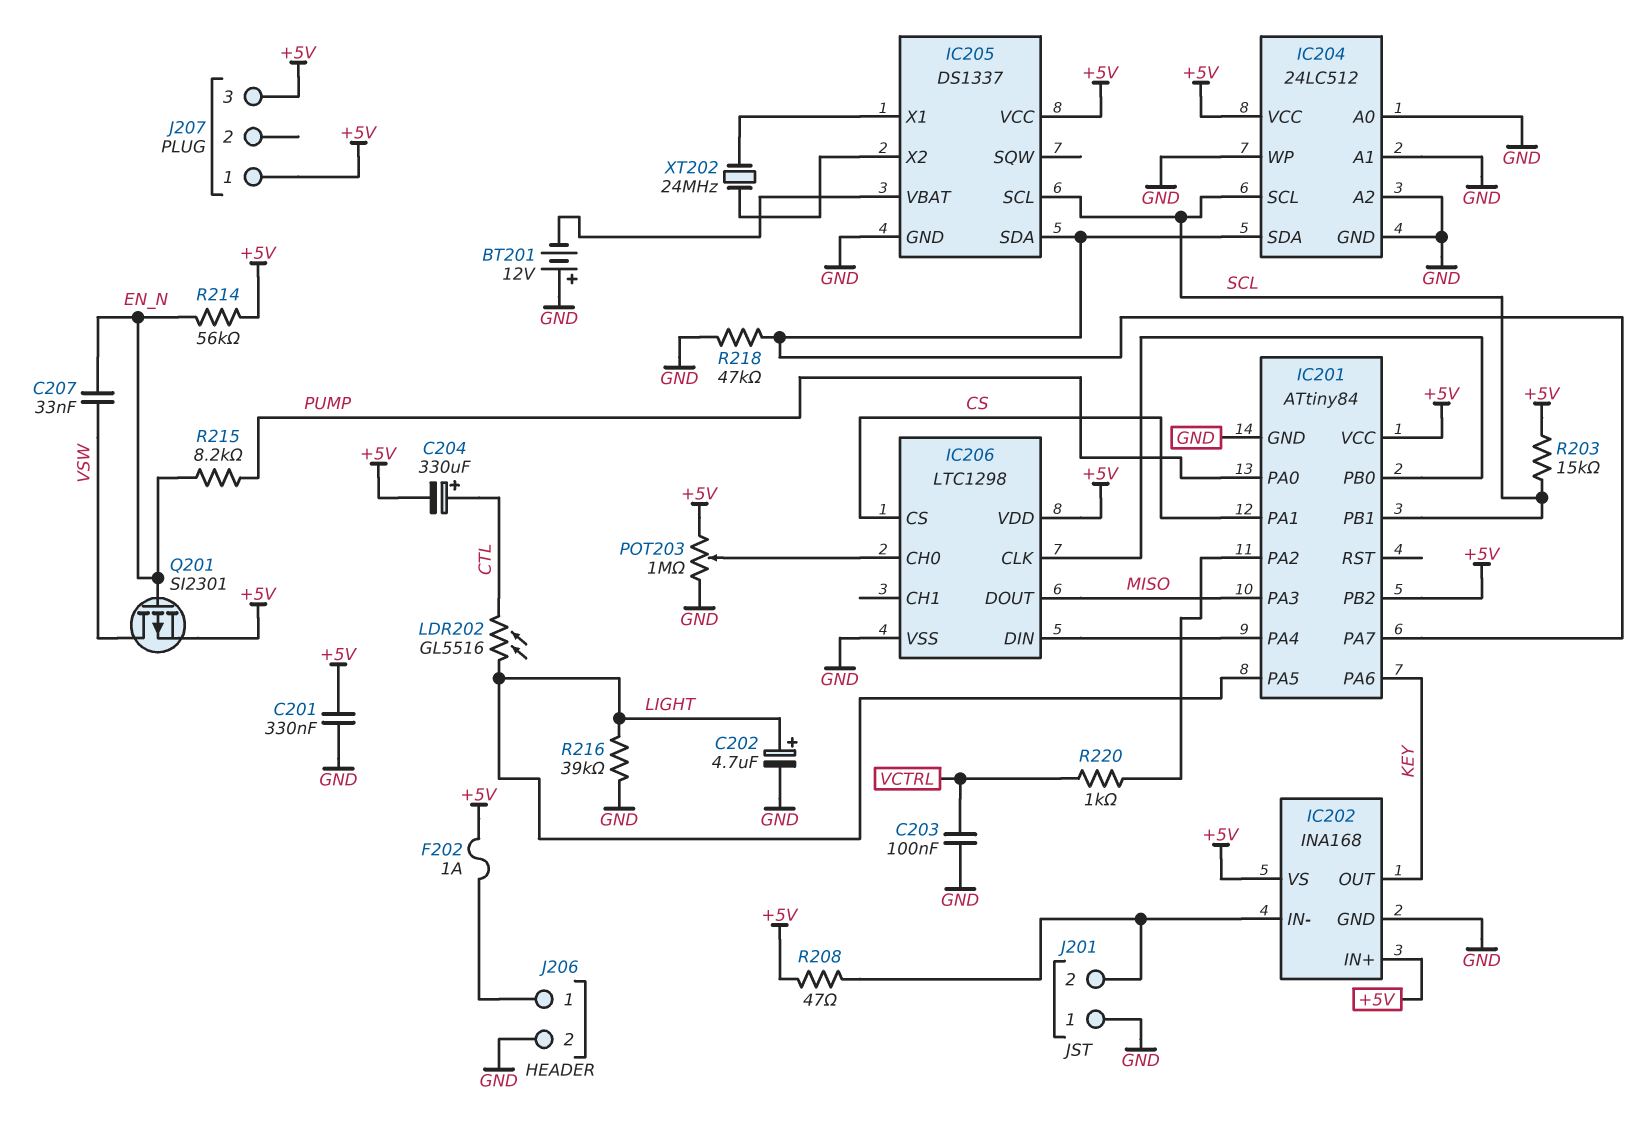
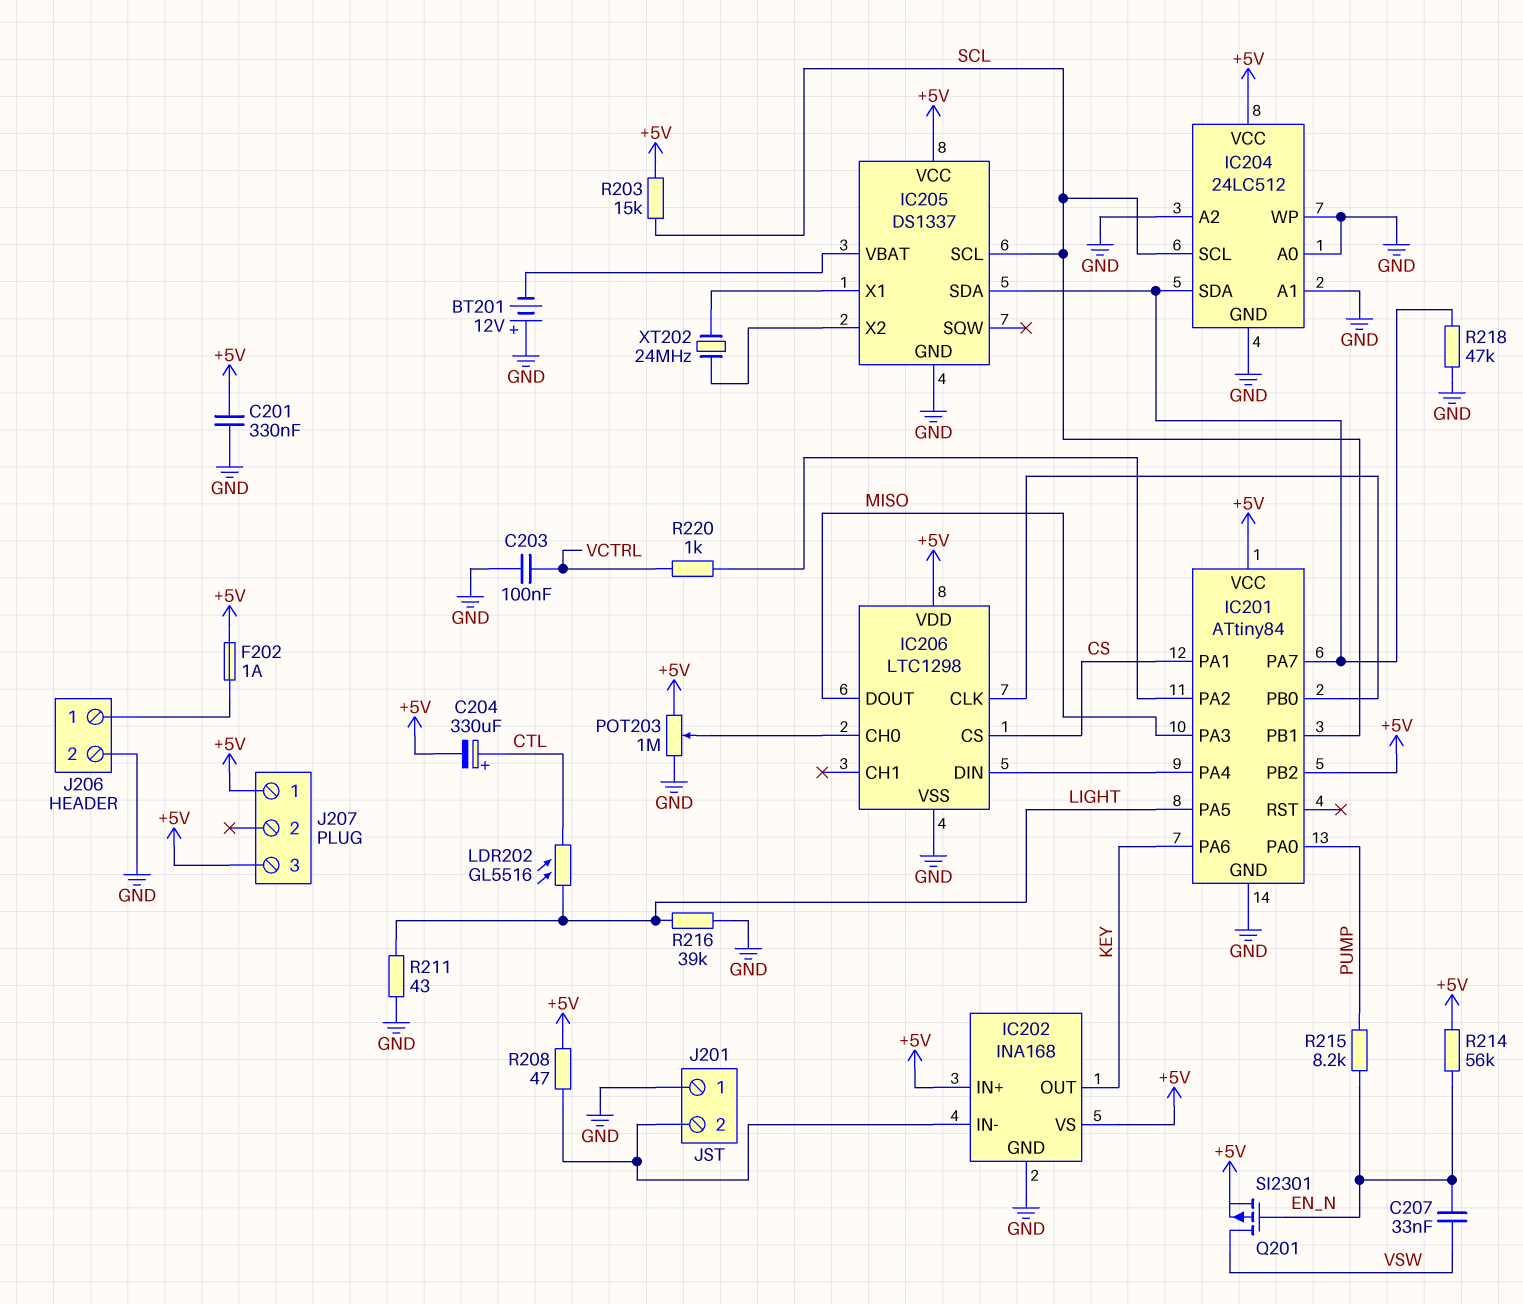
C202: 4.7uF (plus LIGHT, minus GND) -> none
R211: none -> 43 (GND, LIGHT)

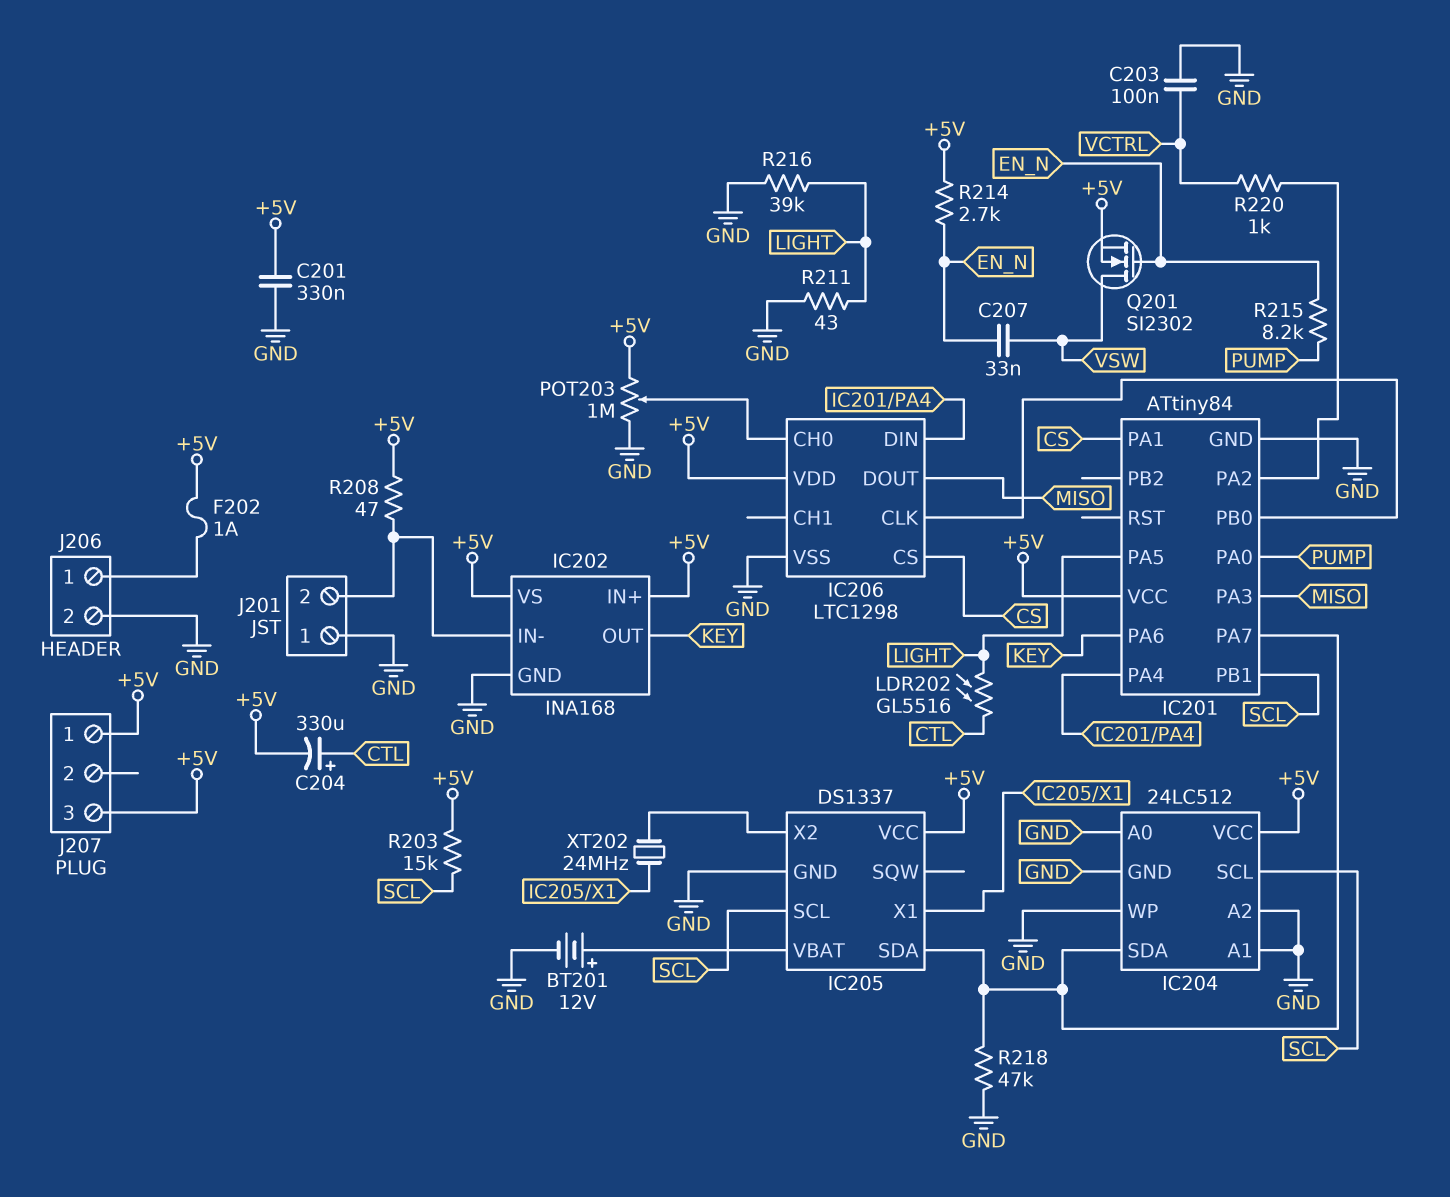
BT201: 12V (plus GND, minus IC205/VBAT) -> 12V (plus IC205/VBAT, minus GND)
IC201 pin PB2: +5V -> none
Q201: PMOS SI2301 (G EN_N, D VSW, S +5V) -> NMOS SI2302 (G EN_N, D VSW, S +5V)
R214: 56k (+5V, EN_N) -> 2.7k (+5V, EN_N)

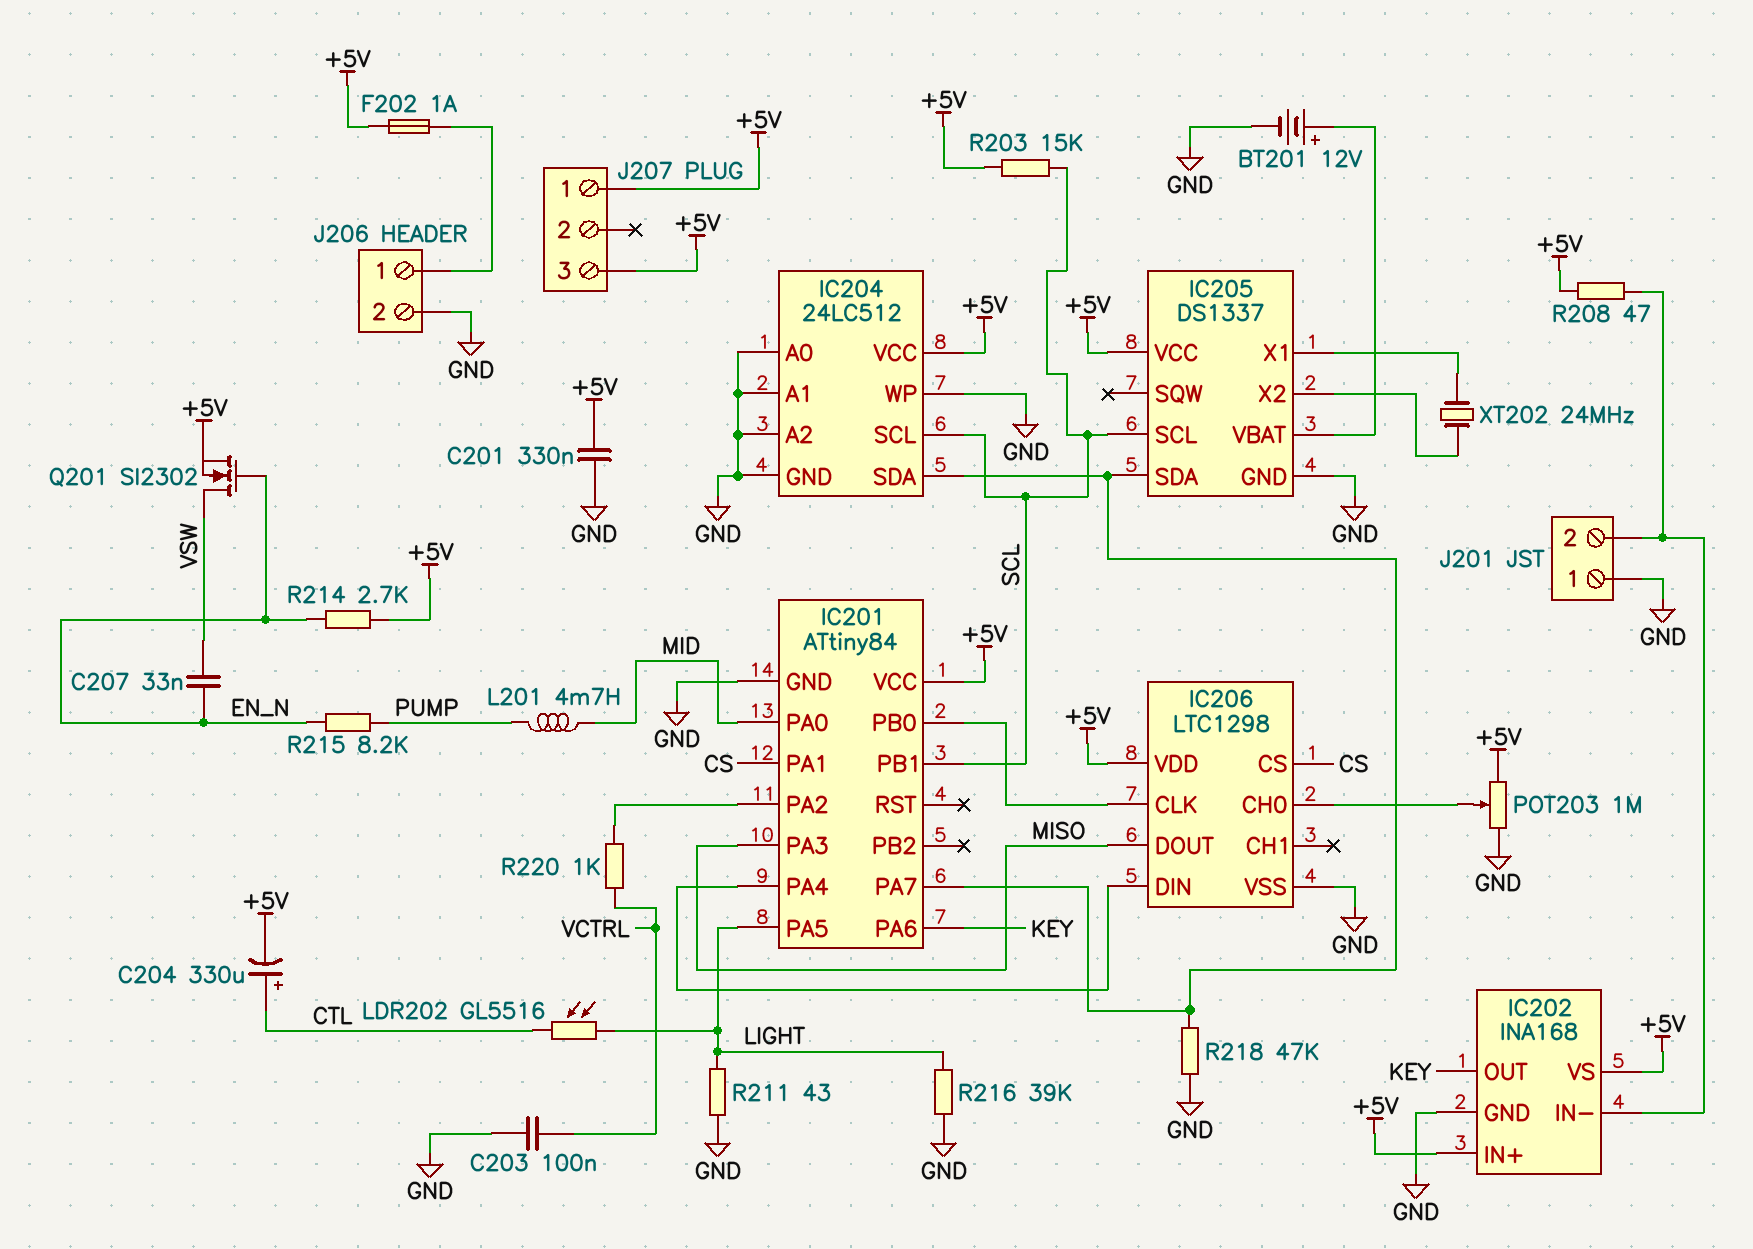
IC201 pin PA0: PUMP -> MID
L201: none -> 4.7mH (MID, PUMP)

